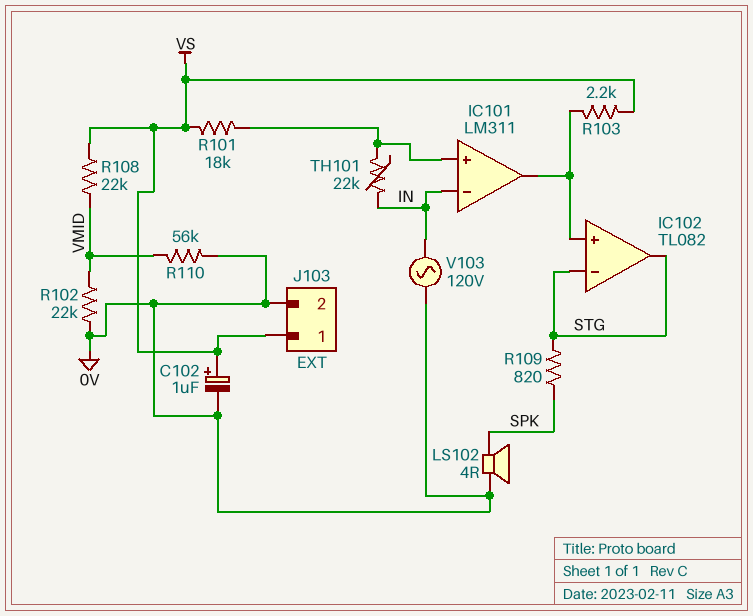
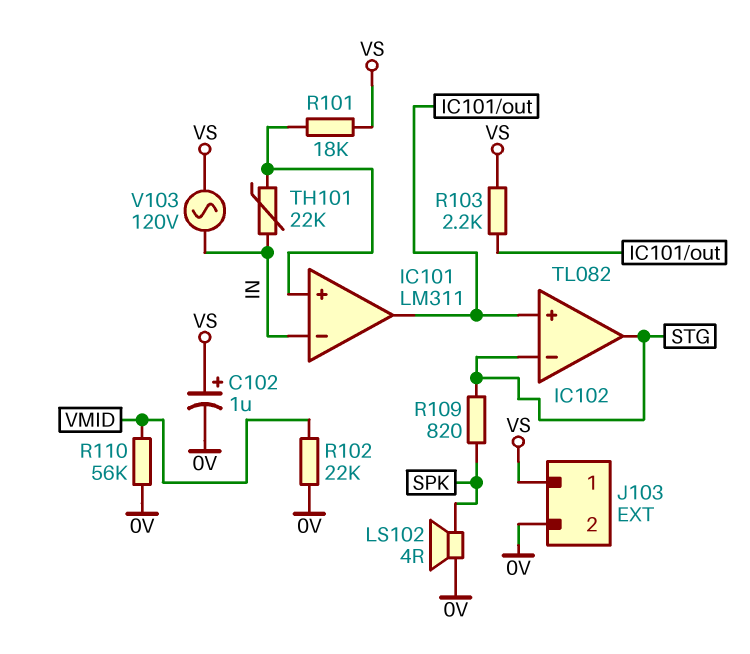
R108: 22k (VMID, VS) -> none
V103: AC 120V (0V, IN) -> AC 120V (IN, VS)

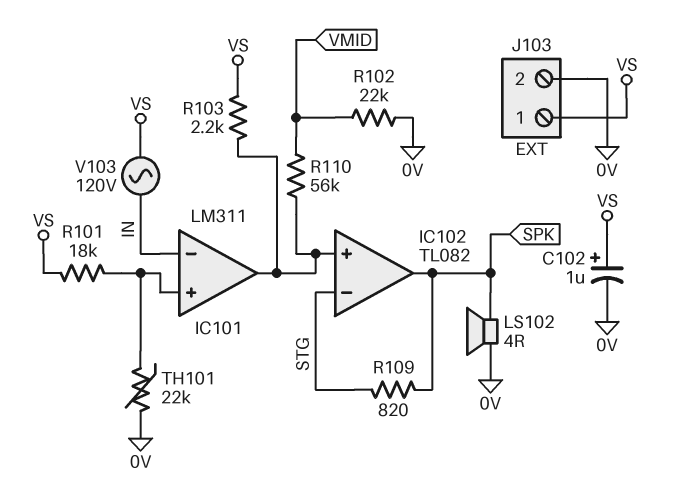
IC102 pin out: STG -> SPK
R110: 56k (0V, VMID) -> 56k (IC101/out, VMID)
TH101: 22k (IC101/in+, IN) -> 22k (0V, IC101/in+)

